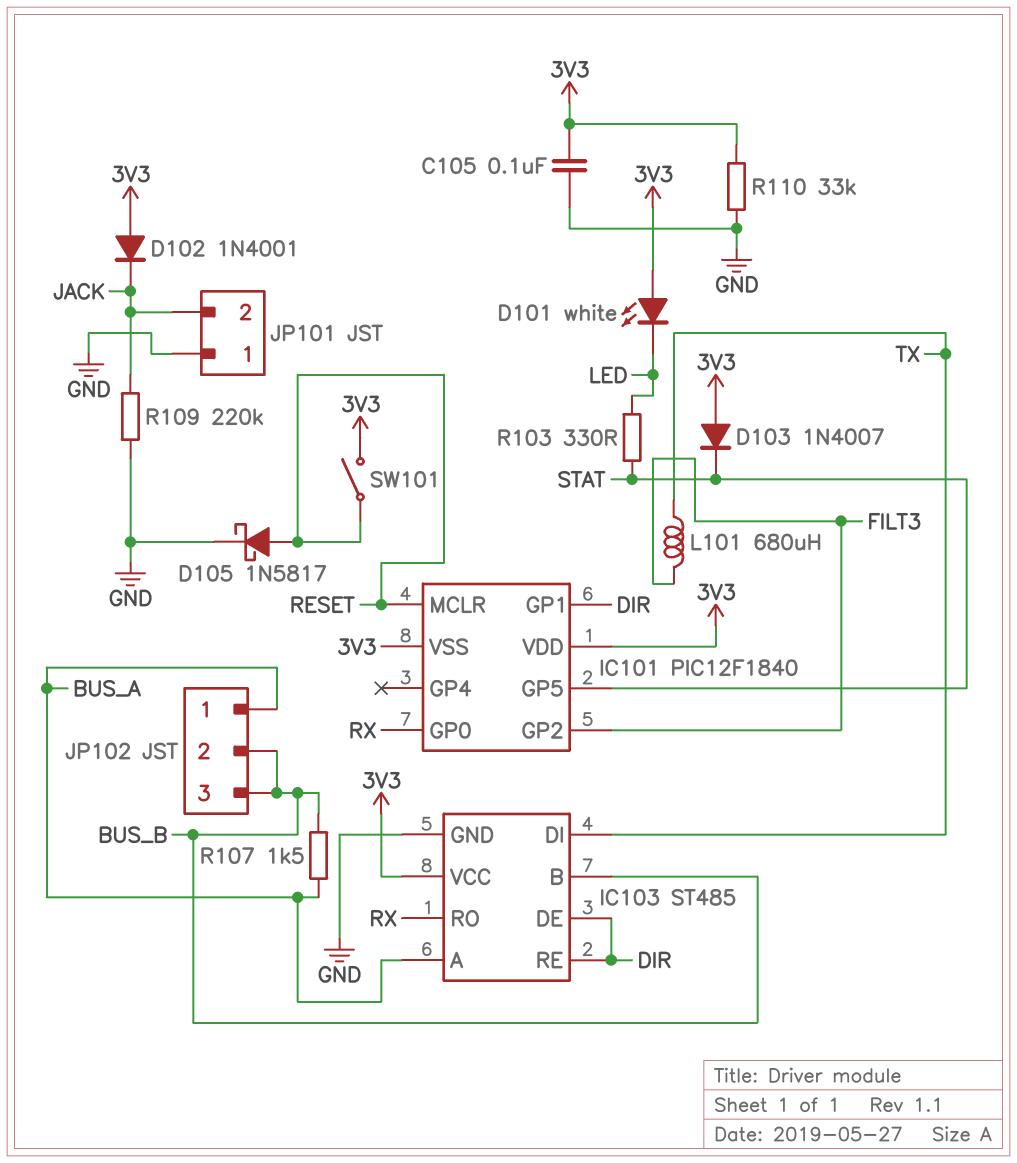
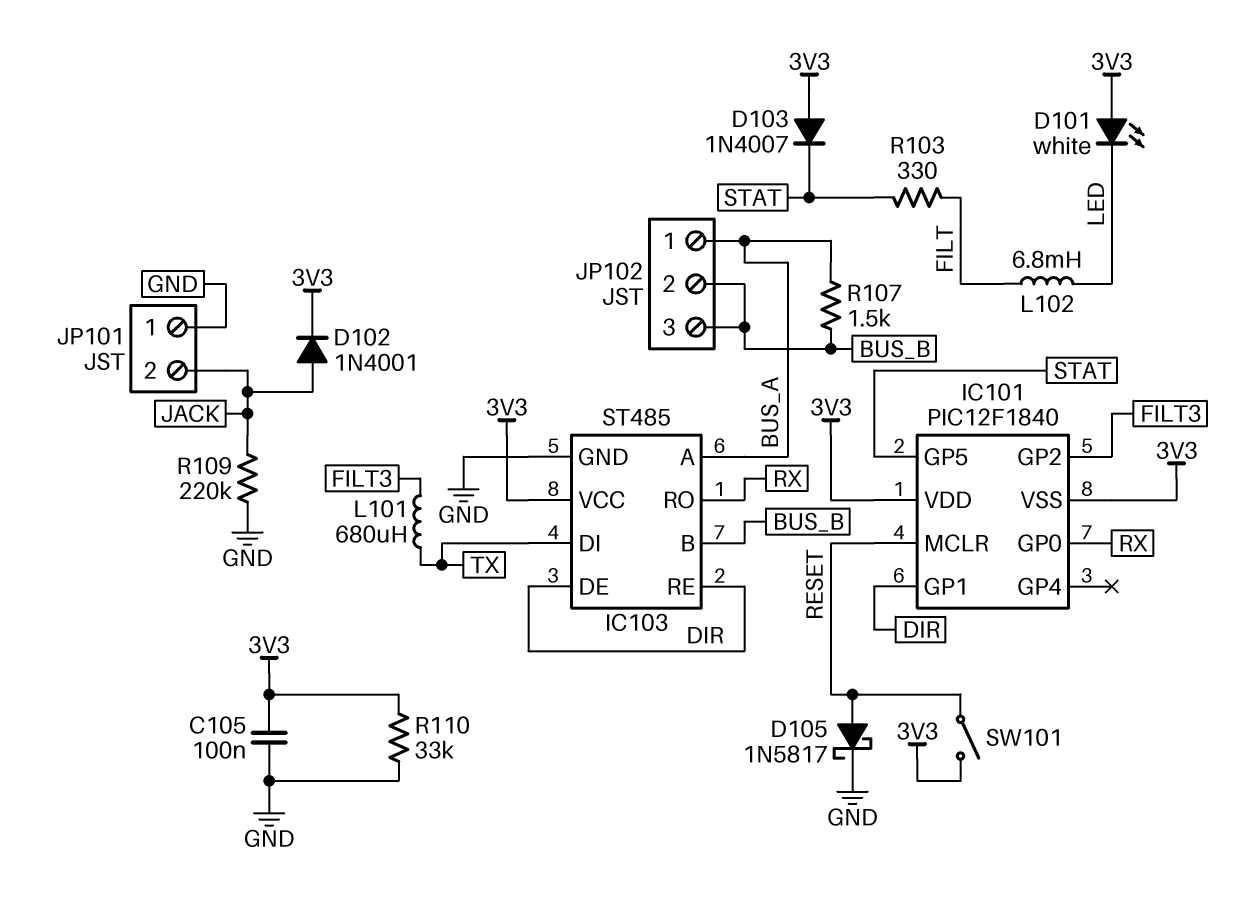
D102: diode 1N4001 (A 3V3, K JACK) -> diode 1N4001 (A JACK, K 3V3)
L102: none -> 6.8mH (FILT, LED)
R103: 330 (LED, STAT) -> 330 (FILT, STAT)

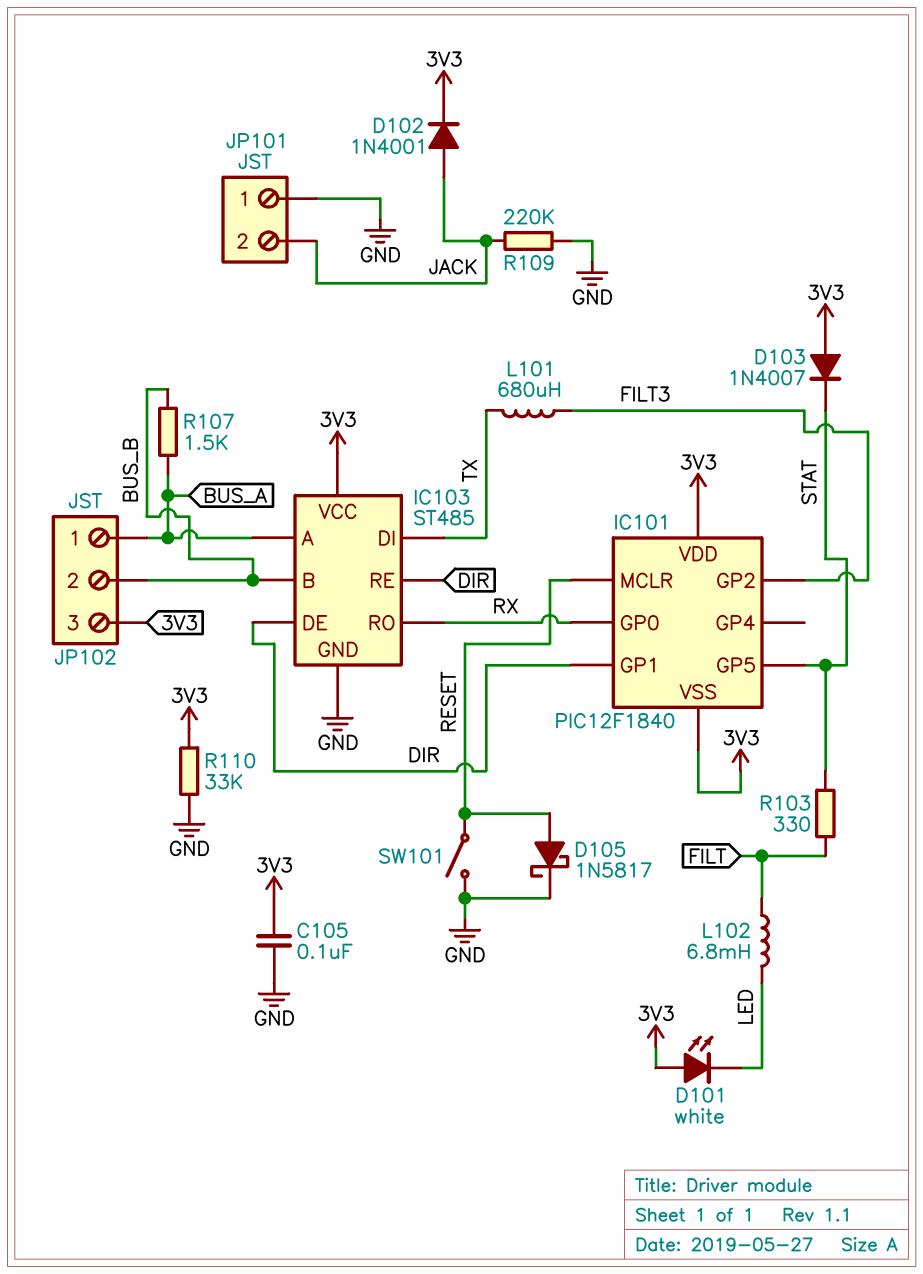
JP102 pin 3: BUS_B -> 3V3
SW101: switch (3V3, RESET) -> switch (GND, RESET)

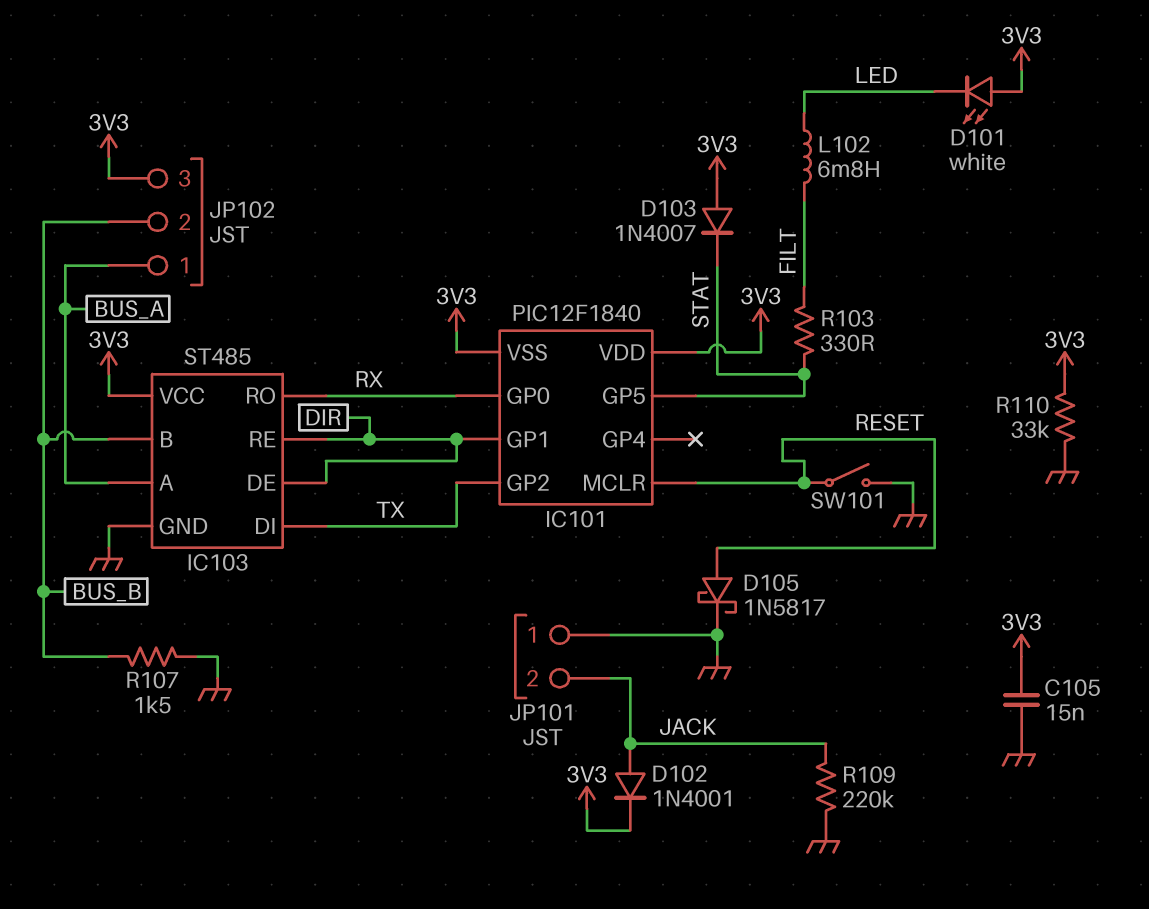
C105: 100nF (3V3, GND) -> 15nF (3V3, GND)
IC101 pin GP2: FILT3 -> TX
L101: 680uH (FILT3, TX) -> none
R107: 1.5k (BUS_A, BUS_B) -> 1.5k (BUS_B, GND)

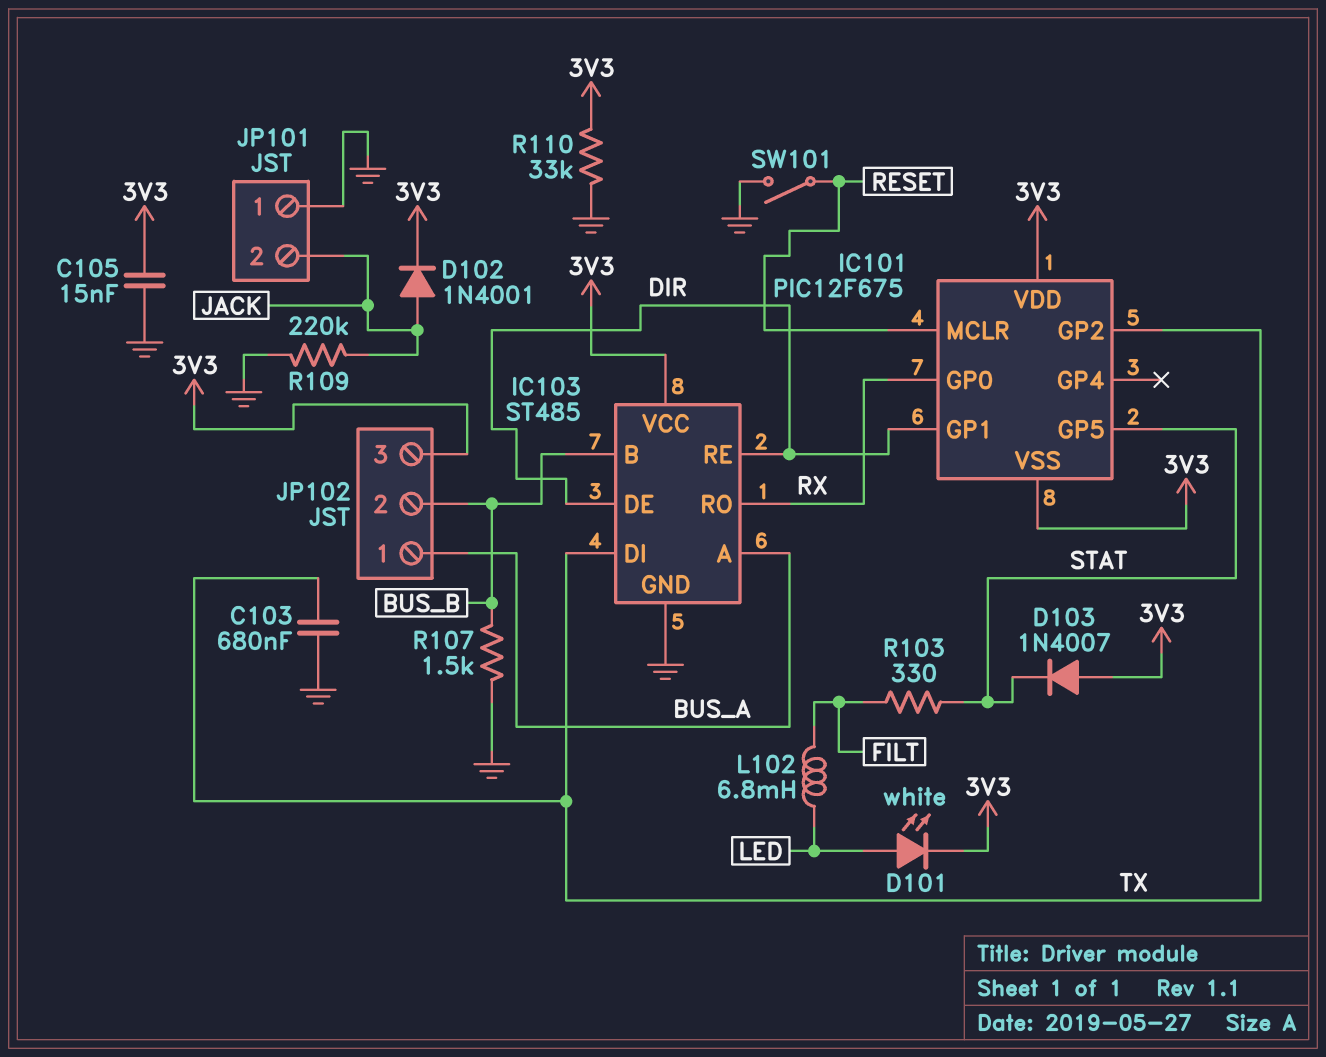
C103: none -> 680nF (GND, TX)
D101: LED white (A 3V3, K LED) -> LED white (A LED, K 3V3)
D105: schottky 1N5817 (A RESET, K GND) -> none
IC101: PIC12F1840 -> PIC12F675

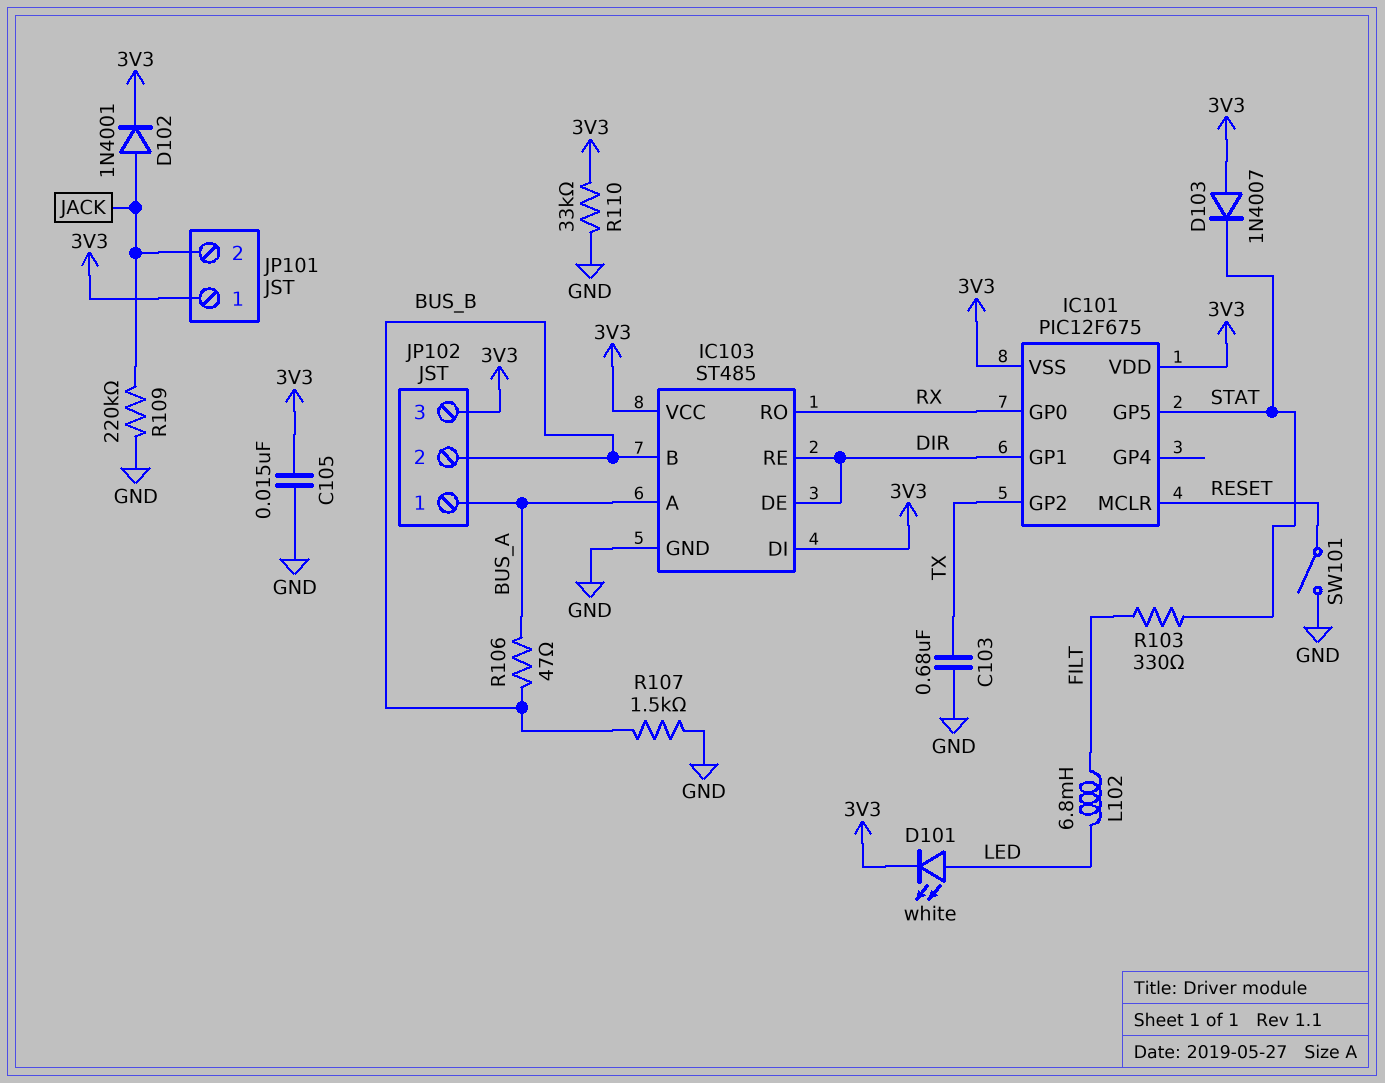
IC103 pin DI: TX -> 3V3
JP101 pin 1: GND -> 3V3
R106: none -> 47 (BUS_A, BUS_B)

